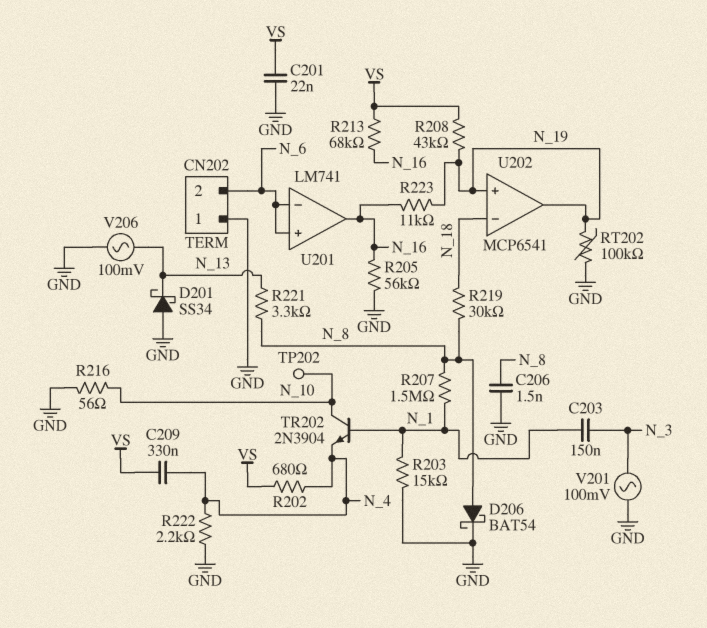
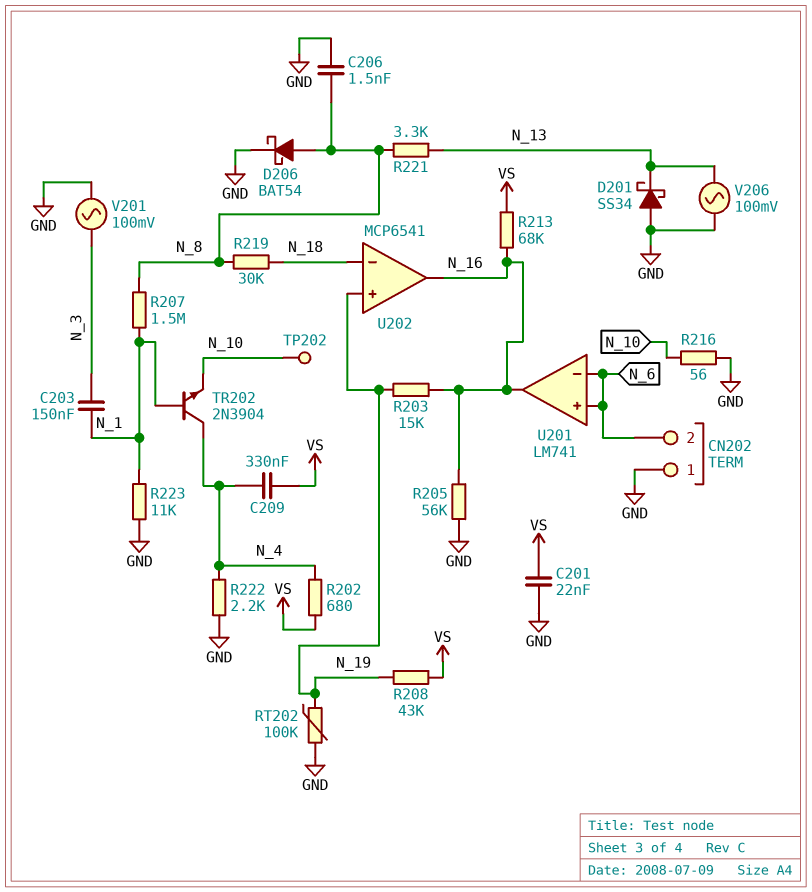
R203: 15k (GND, N_1) -> 15k (N_16, N_19)
R223: 11k (N_16, N_19) -> 11k (GND, N_1)
TR202: NPN 2N3904 (B N_1, C N_10, E N_4) -> NPN 2N3904 (B N_1, C N_4, E N_10)
U202 pin out: N_19 -> N_16

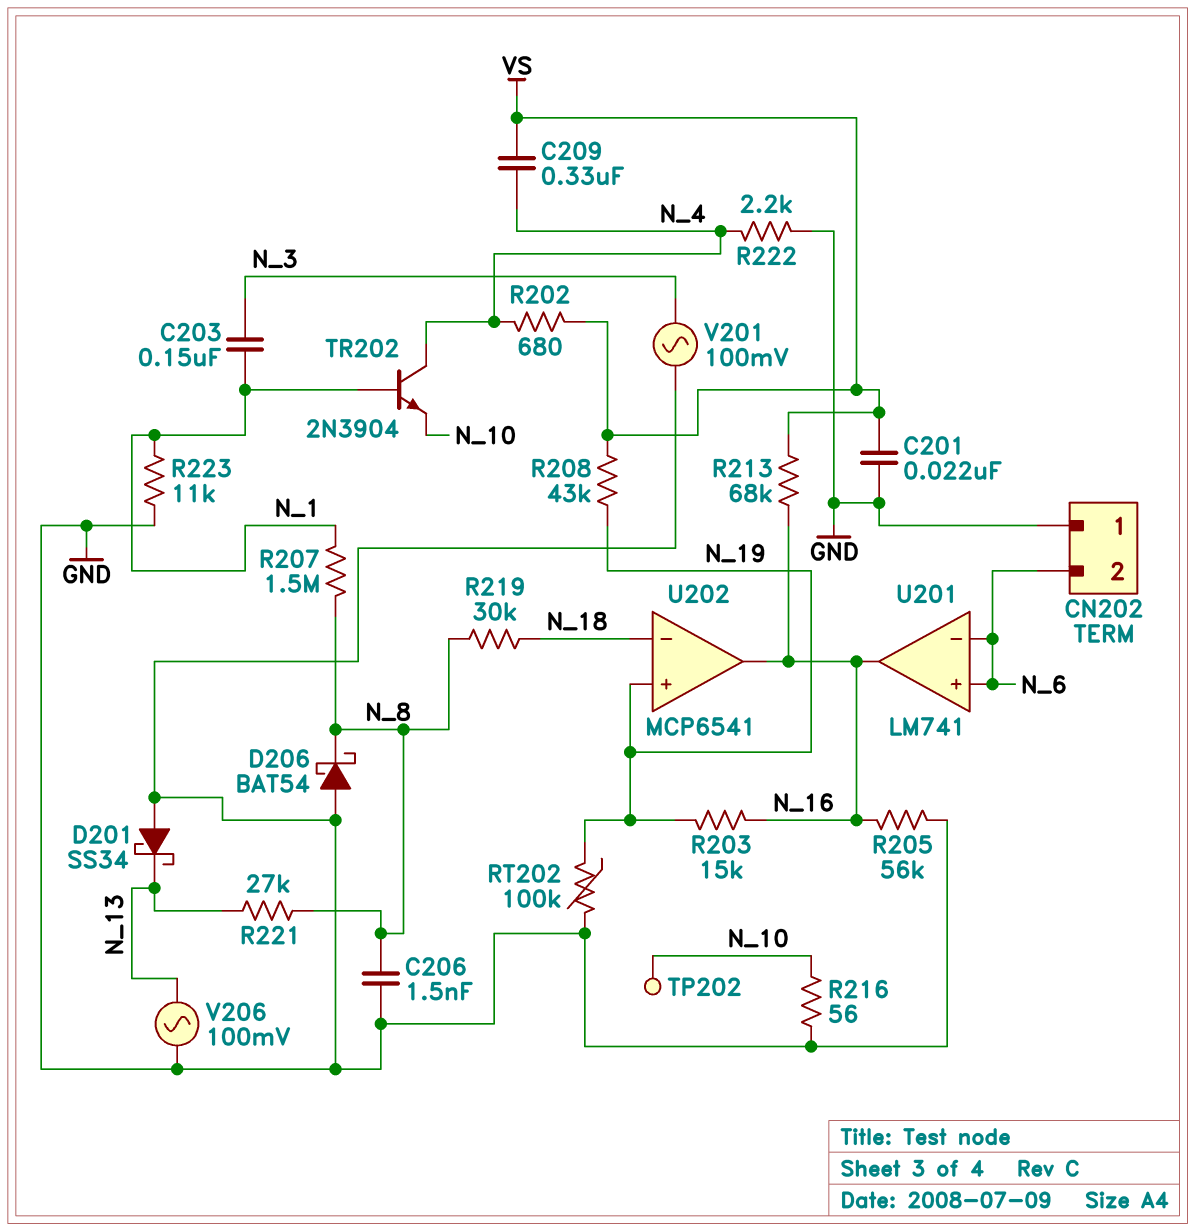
D206: schottky BAT54 (A N_8, K GND) -> schottky BAT54 (A GND, K N_8)
R221: 3.3k (N_8, N_13) -> 27k (N_8, N_13)

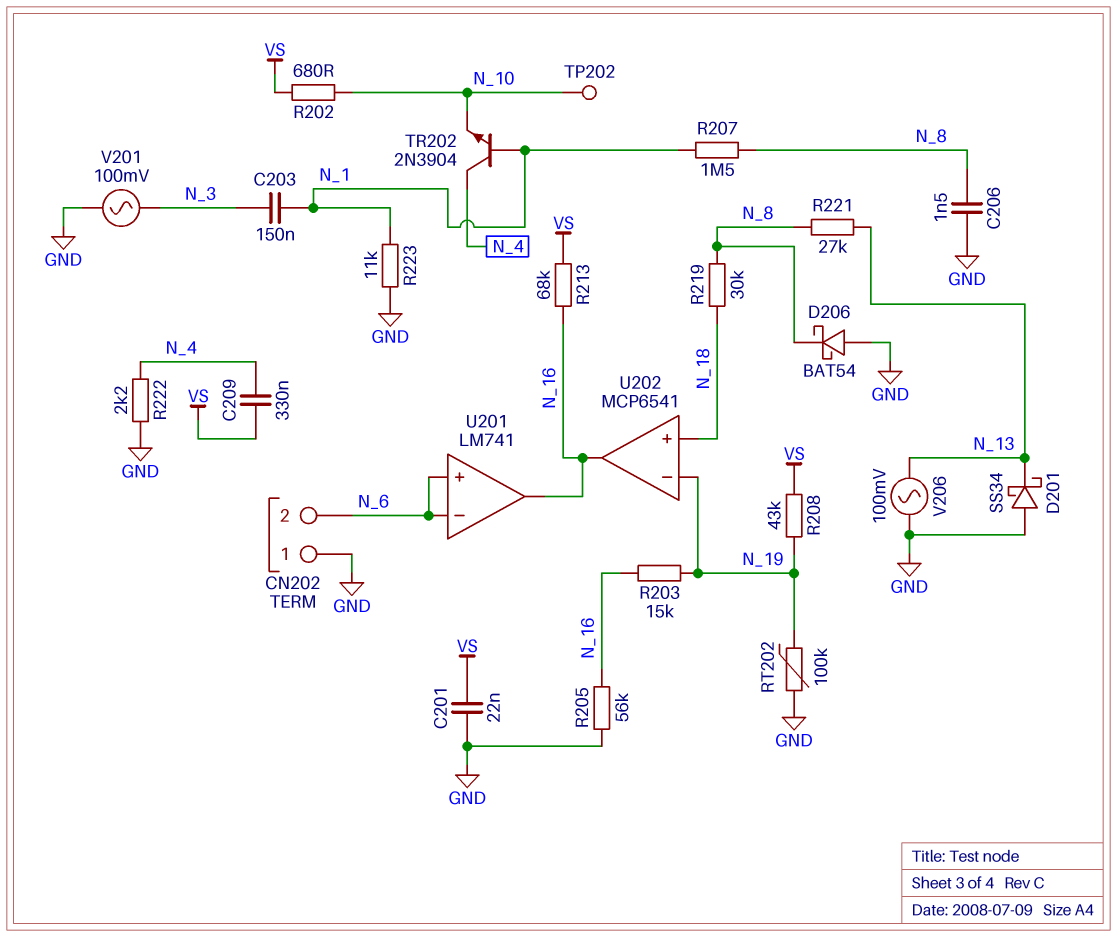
R202: 680 (N_4, VS) -> 680 (N_10, VS)
R216: 56 (GND, N_10) -> none
U202 pin in+: N_19 -> N_18
U202 pin in-: N_18 -> N_19

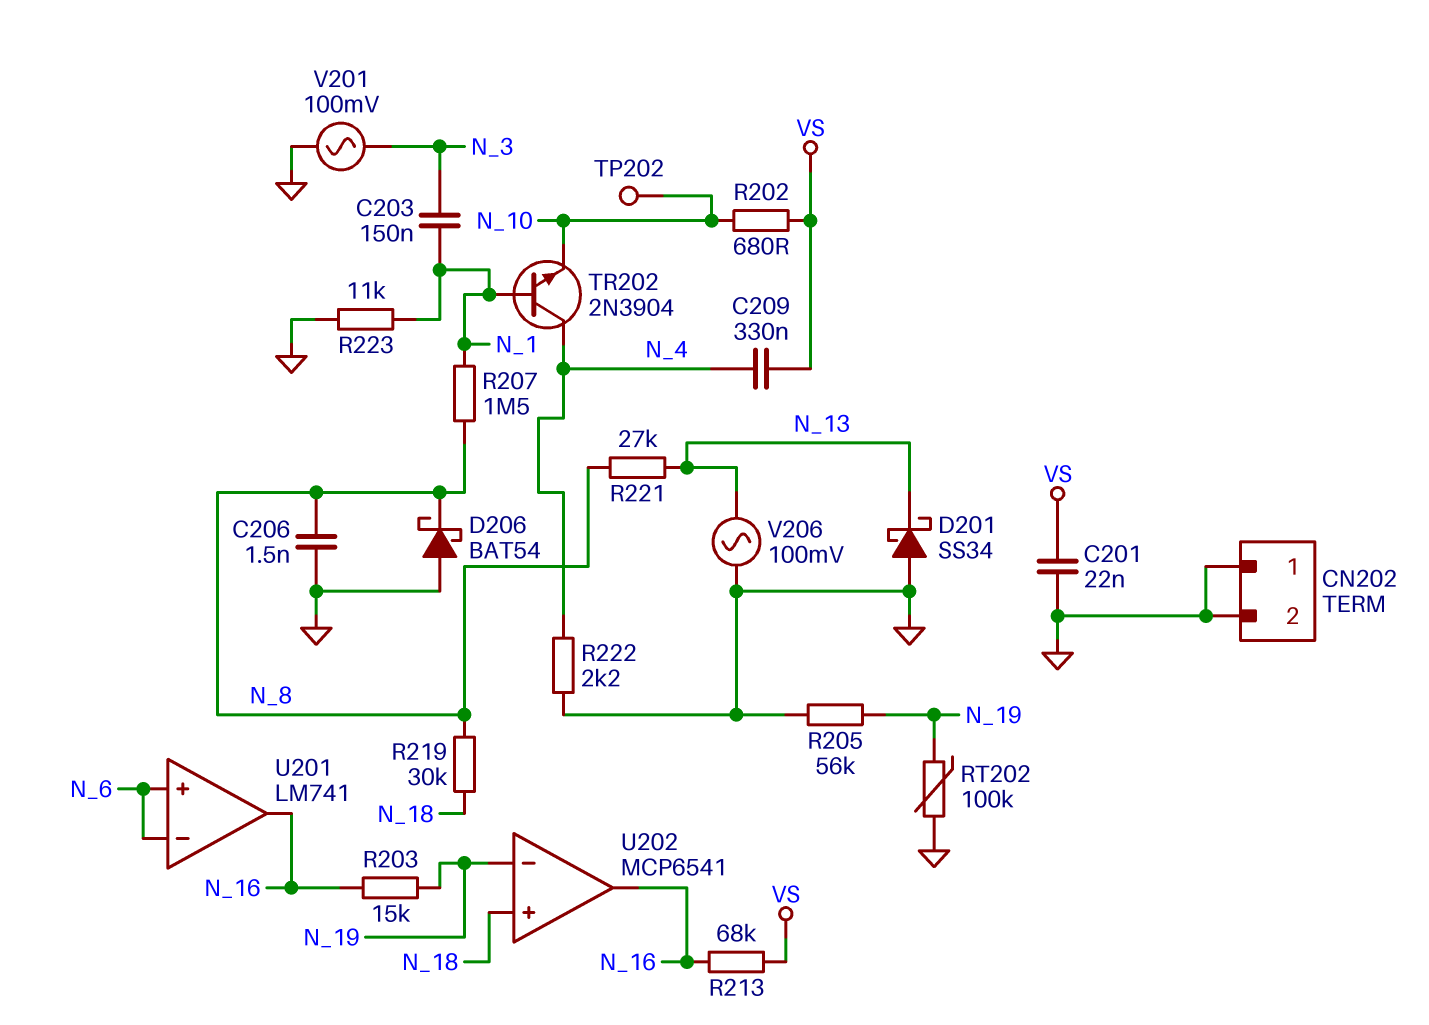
CN202 pin 2: N_6 -> GND
R205: 56k (GND, N_16) -> 56k (GND, N_19)
R208: 43k (N_19, VS) -> none

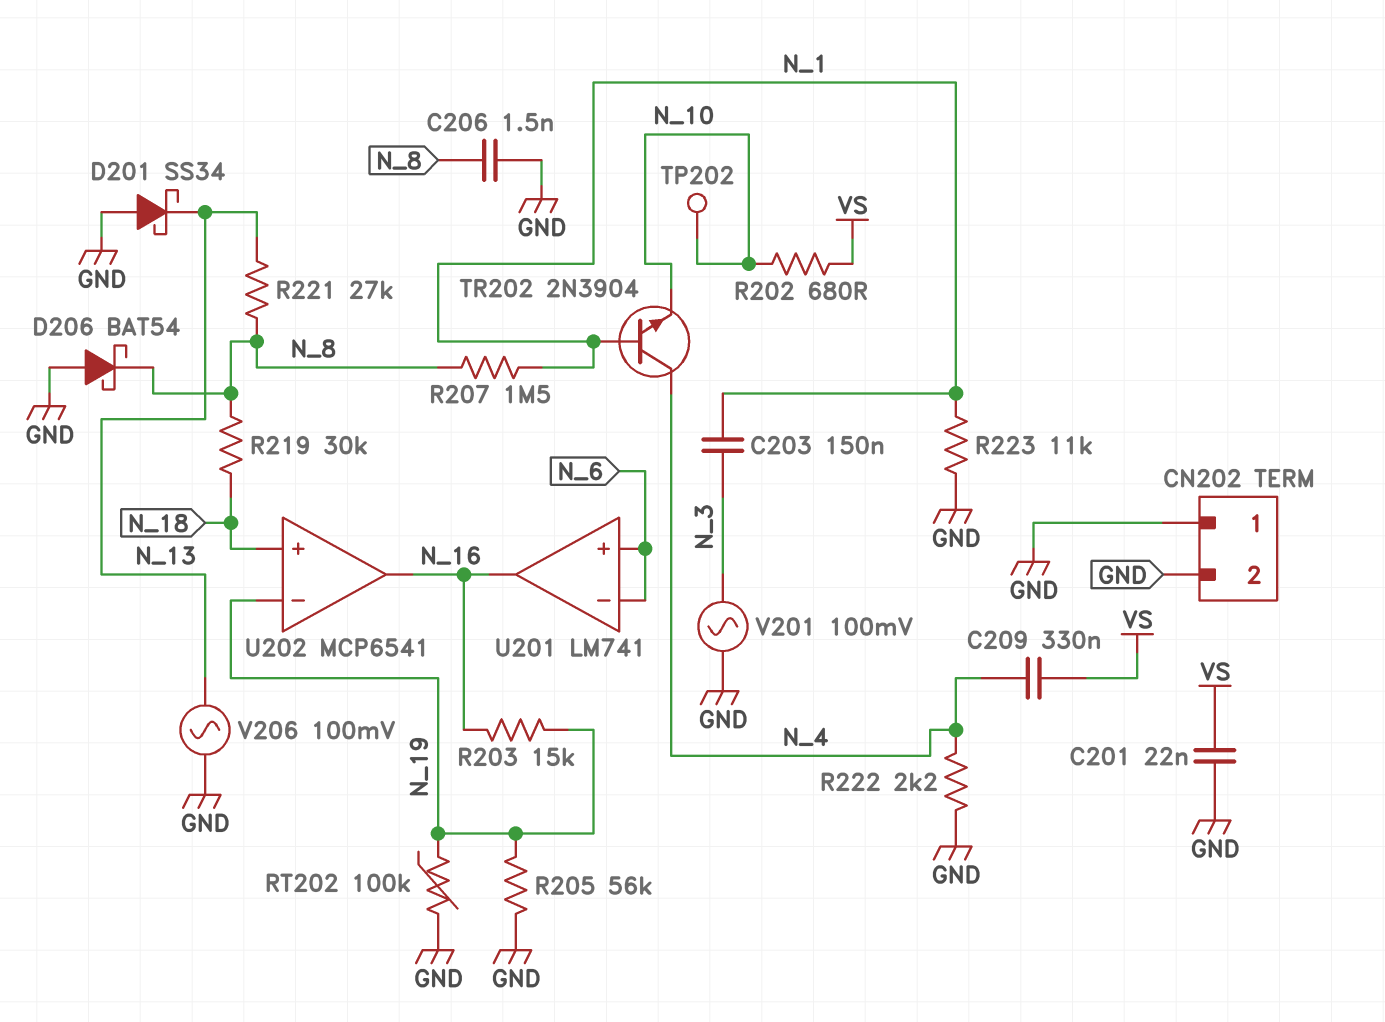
R213: 68k (N_16, VS) -> none

